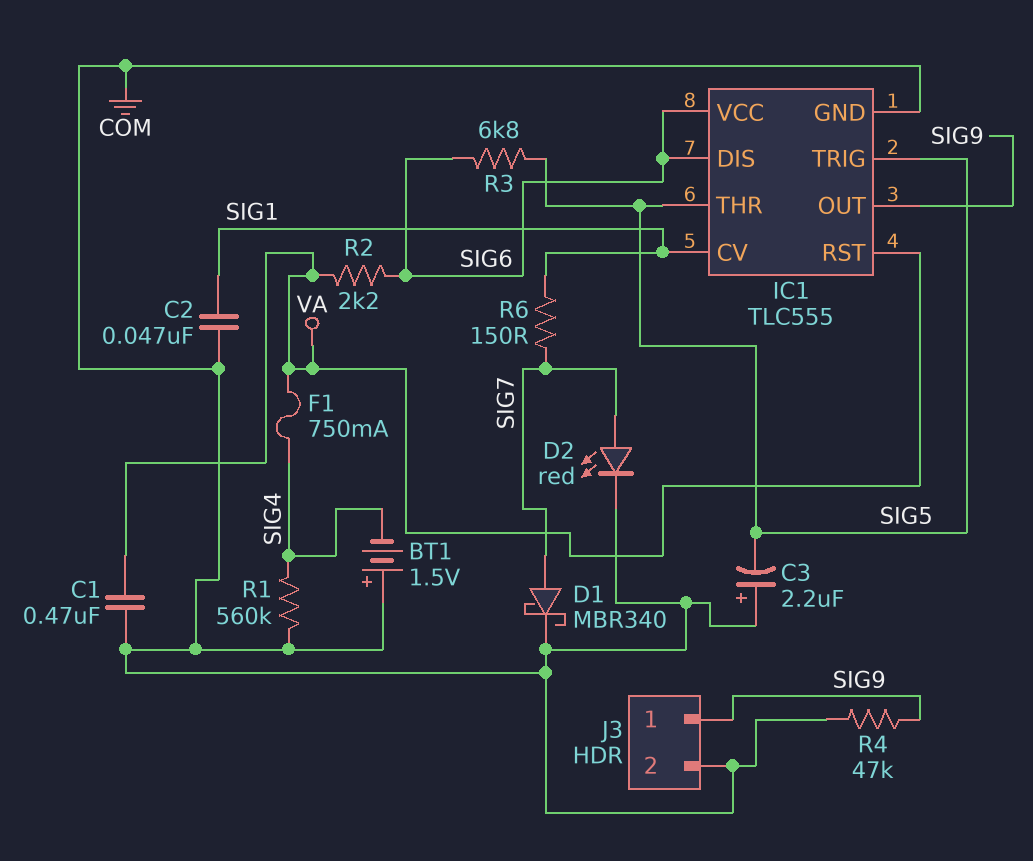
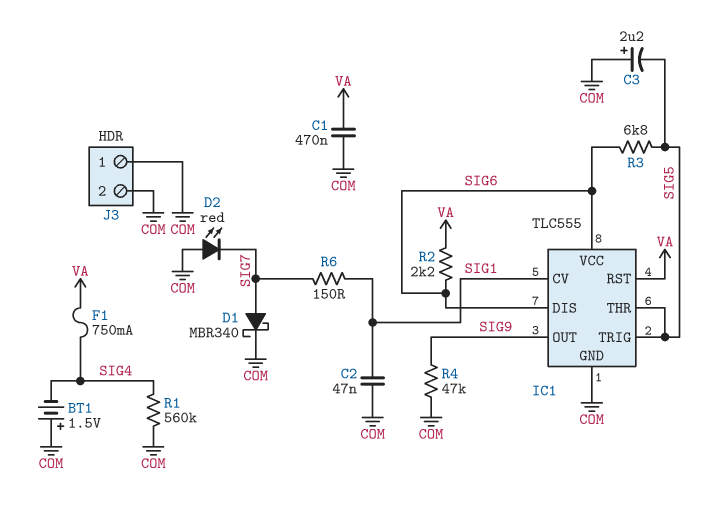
D2: LED red (A SIG7, K COM) -> LED red (A COM, K SIG7)
J3 pin 1: SIG9 -> COM

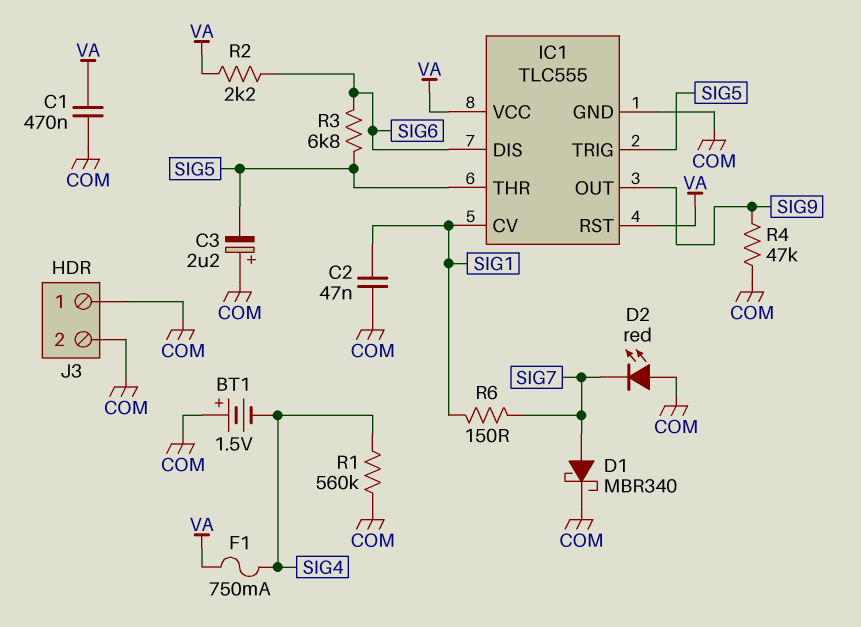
IC1 pin VCC: SIG6 -> VA

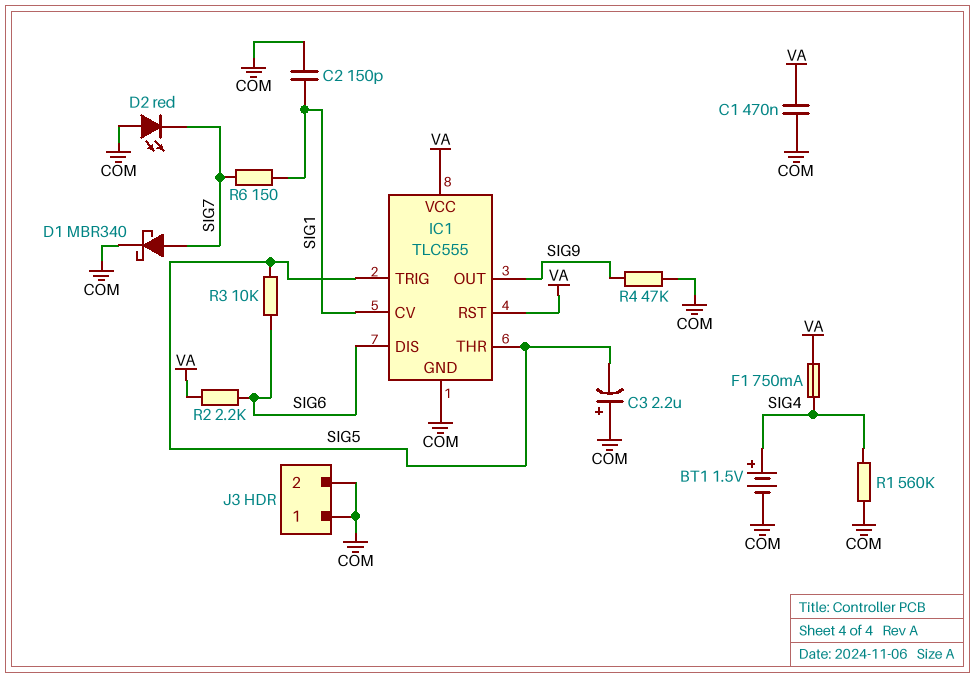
BT1: 1.5V (plus COM, minus SIG4) -> 1.5V (plus SIG4, minus COM)
C2: 47nF (COM, SIG1) -> 150pF (COM, SIG1)
R3: 6.8k (SIG5, SIG6) -> 10k (SIG5, SIG6)

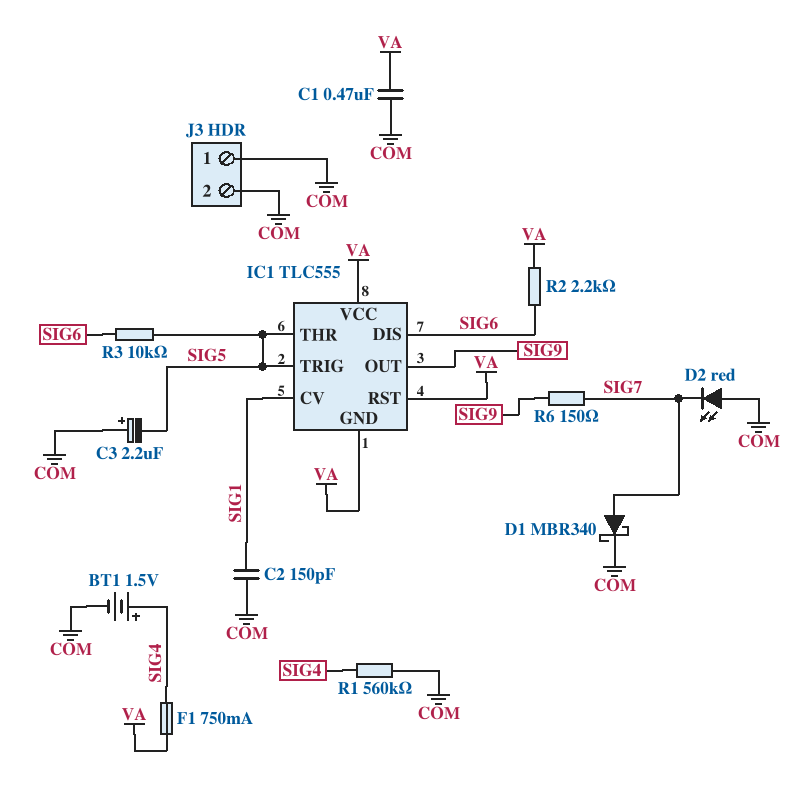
IC1 pin GND: COM -> VA
R4: 47k (COM, SIG9) -> none
R6: 150 (SIG1, SIG7) -> 150 (SIG7, SIG9)

